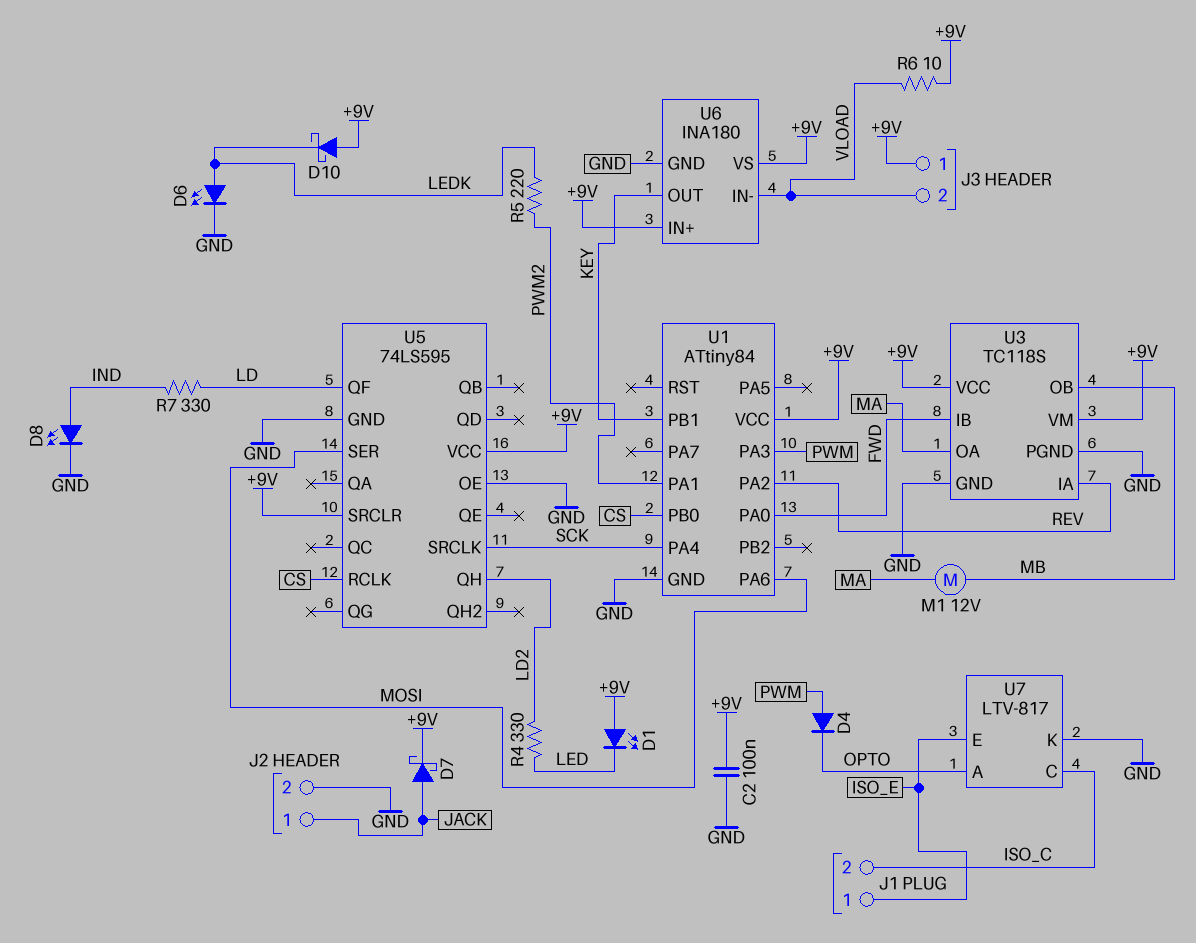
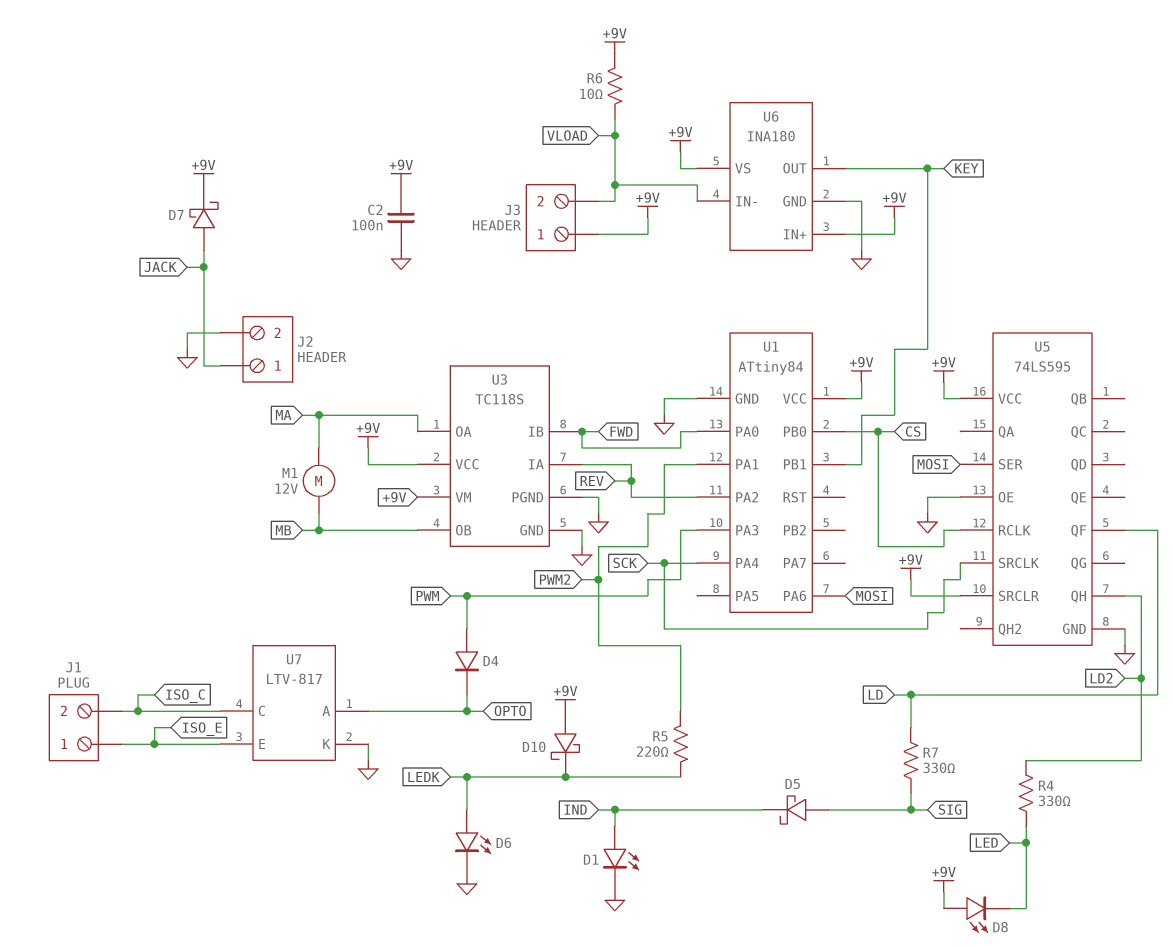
D1: LED (A +9V, K LED) -> LED (A IND, K GND)
D5: none -> schottky (A SIG, K IND)
D8: LED (A IND, K GND) -> LED (A +9V, K LED)
R7: 330 (IND, LD) -> 330 (LD, SIG)

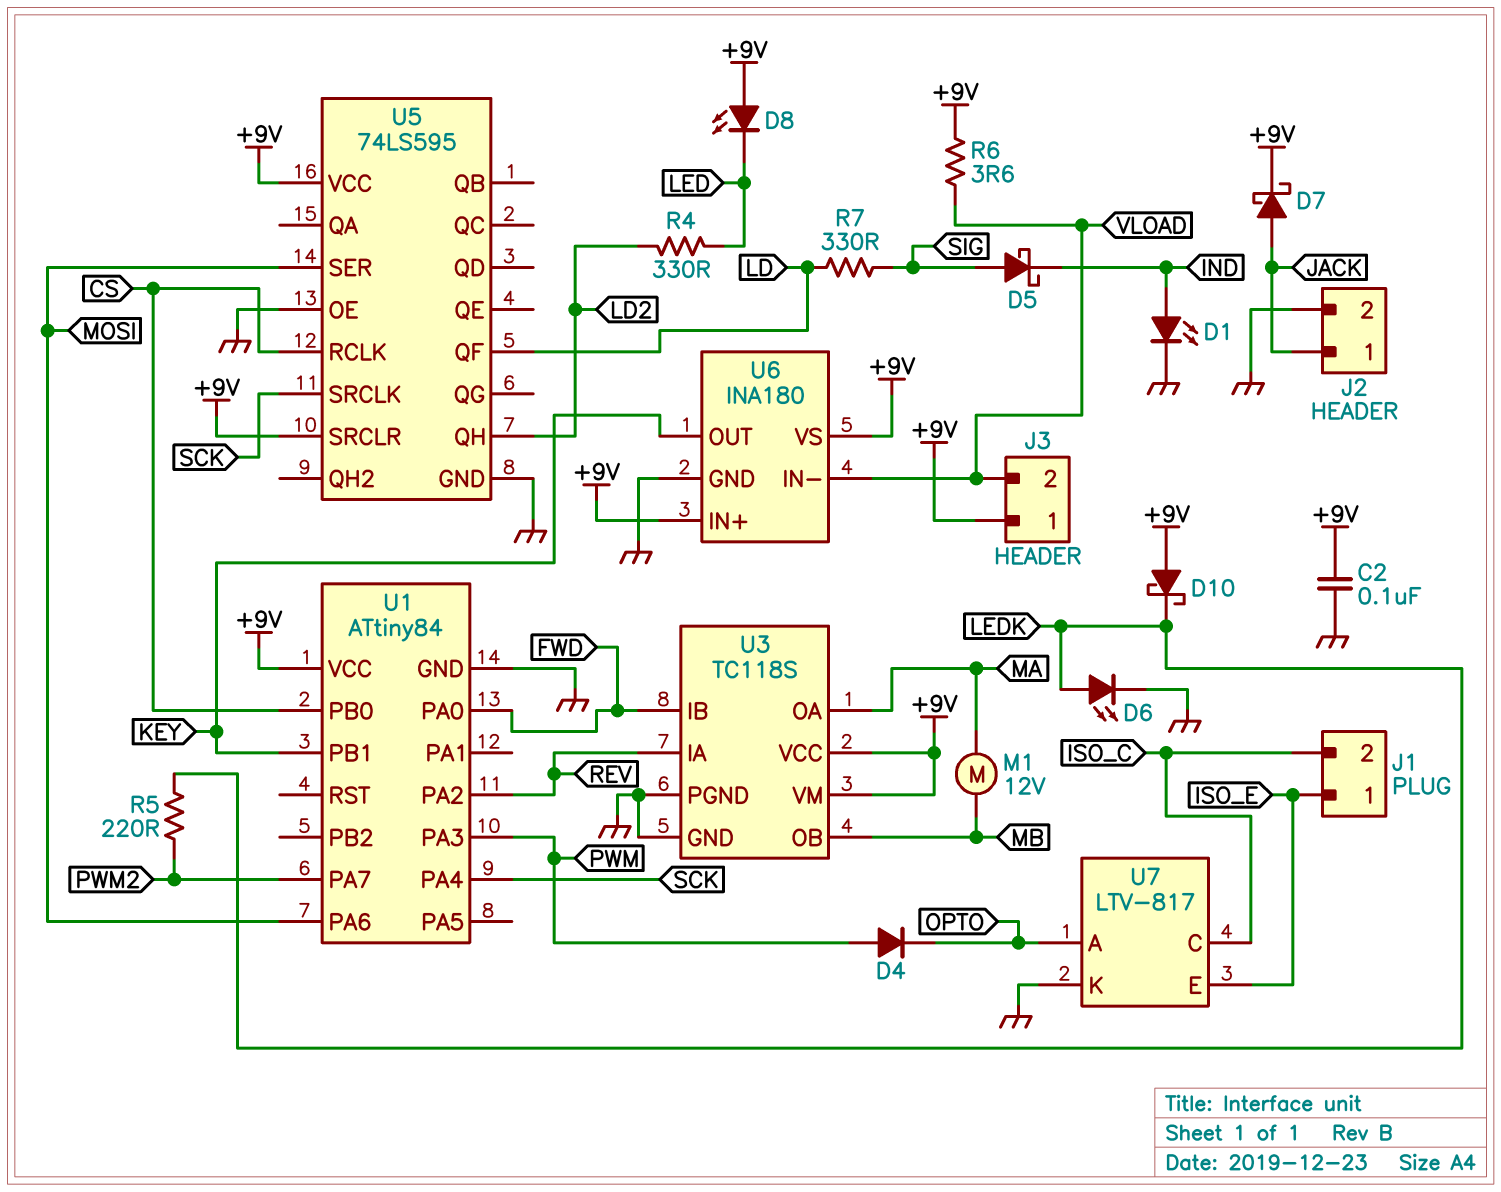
R6: 10 (+9V, VLOAD) -> 3.6 (+9V, VLOAD)
U1 pin PA1: PWM2 -> none
U1 pin PA7: none -> PWM2

